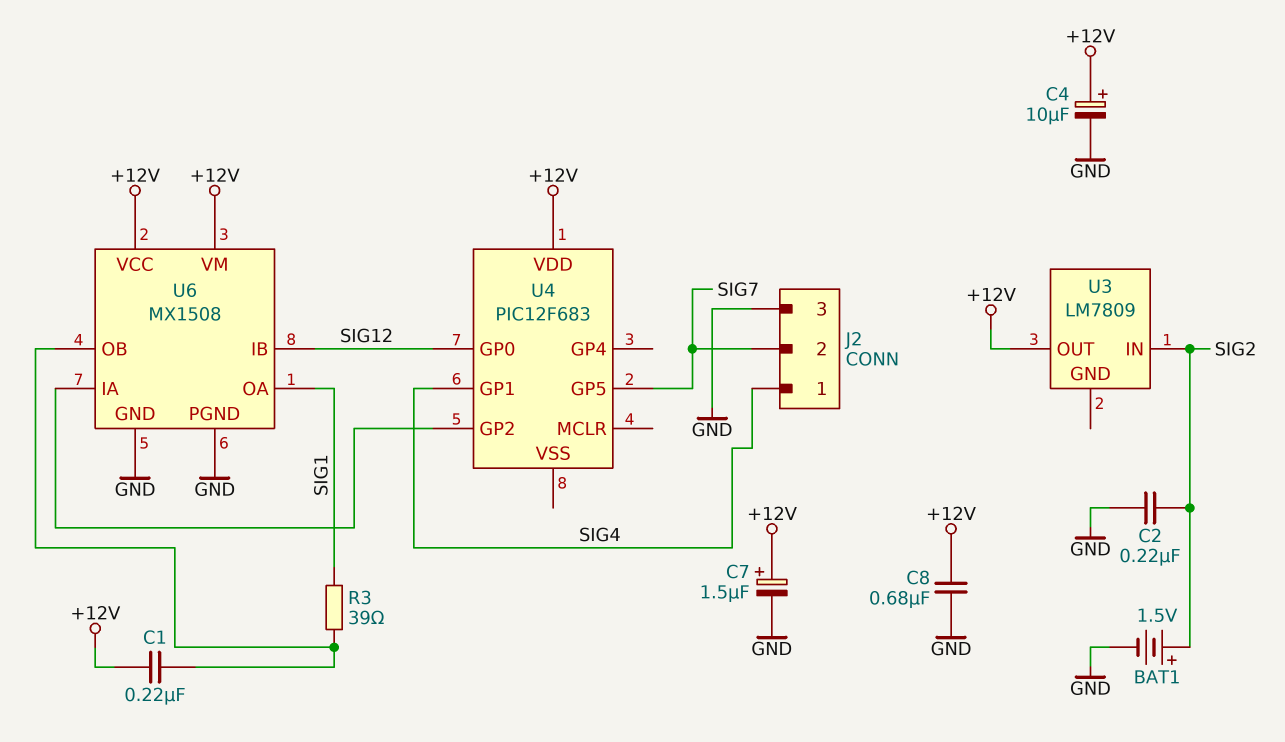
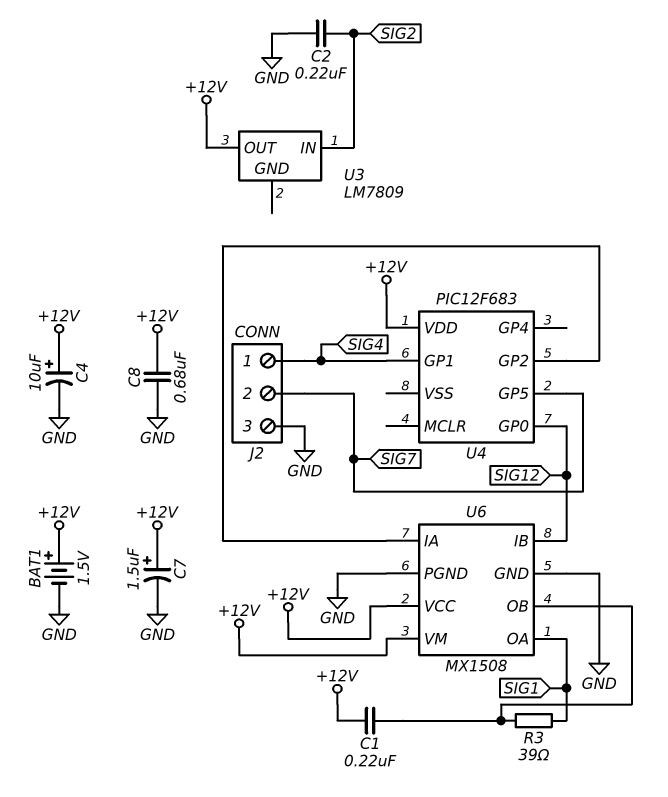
BAT1: 1.5V (plus SIG2, minus GND) -> 1.5V (plus +12V, minus GND)

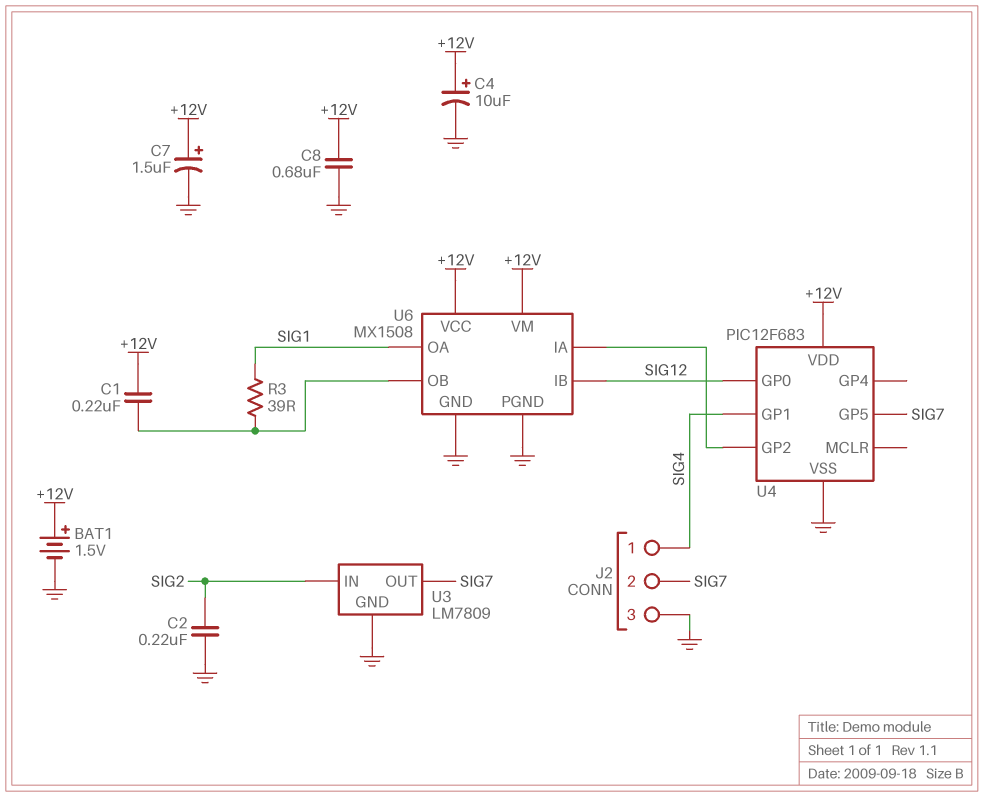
U3 pin GND: none -> GND
U3 pin OUT: +12V -> SIG7
U4 pin VSS: none -> GND

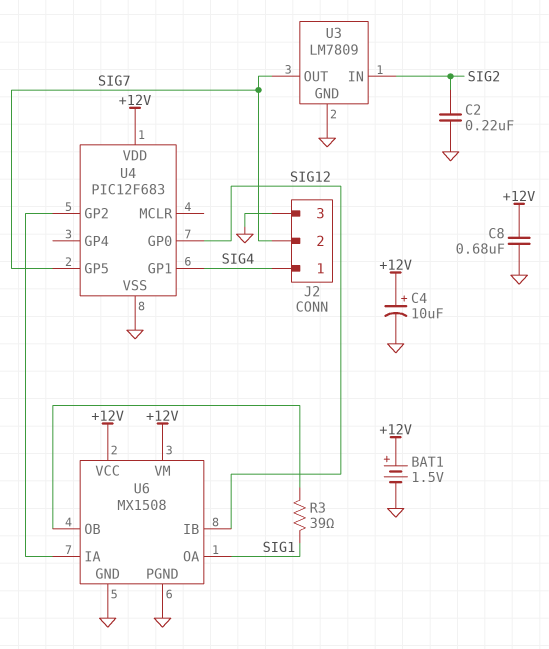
C1: 220nF (+12V, U6/OB) -> none
C7: 1.5uF (plus +12V, minus GND) -> none

